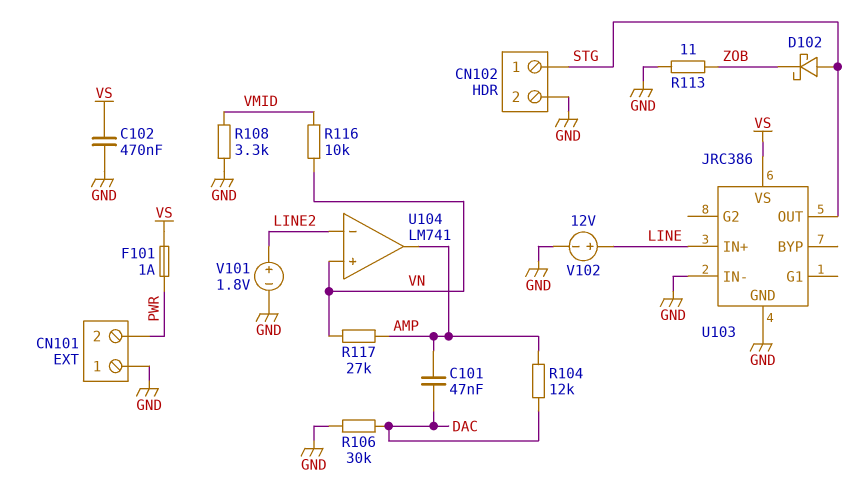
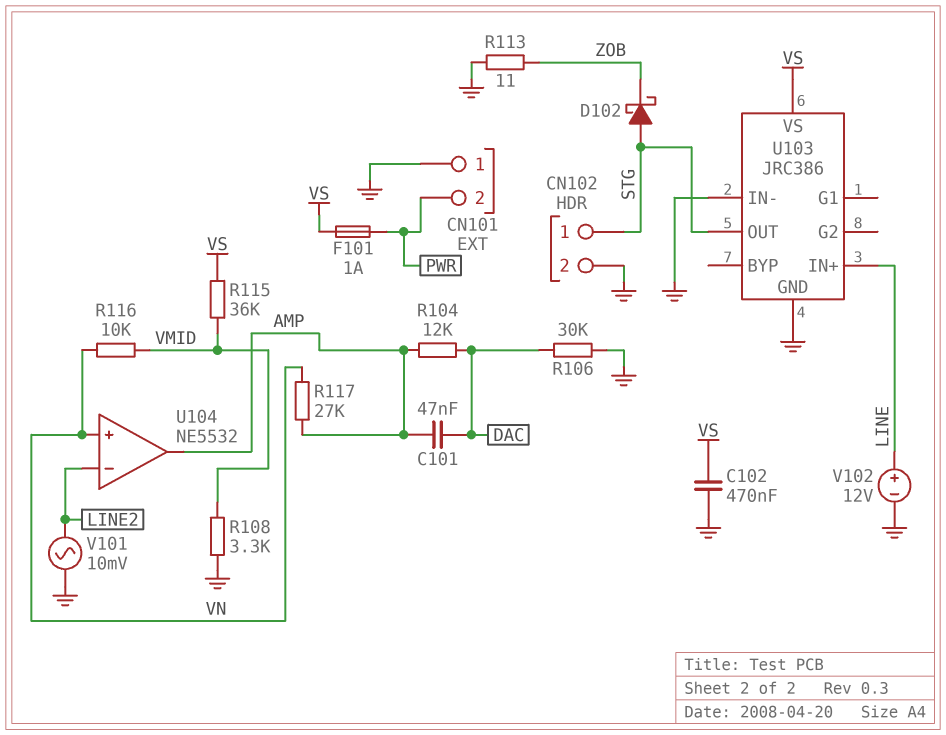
R115: none -> 36k (VMID, VS)
U104: LM741 -> NE5532
V101: 1.8V (plus LINE2, minus GND) -> AC 10mV (GND, LINE2)

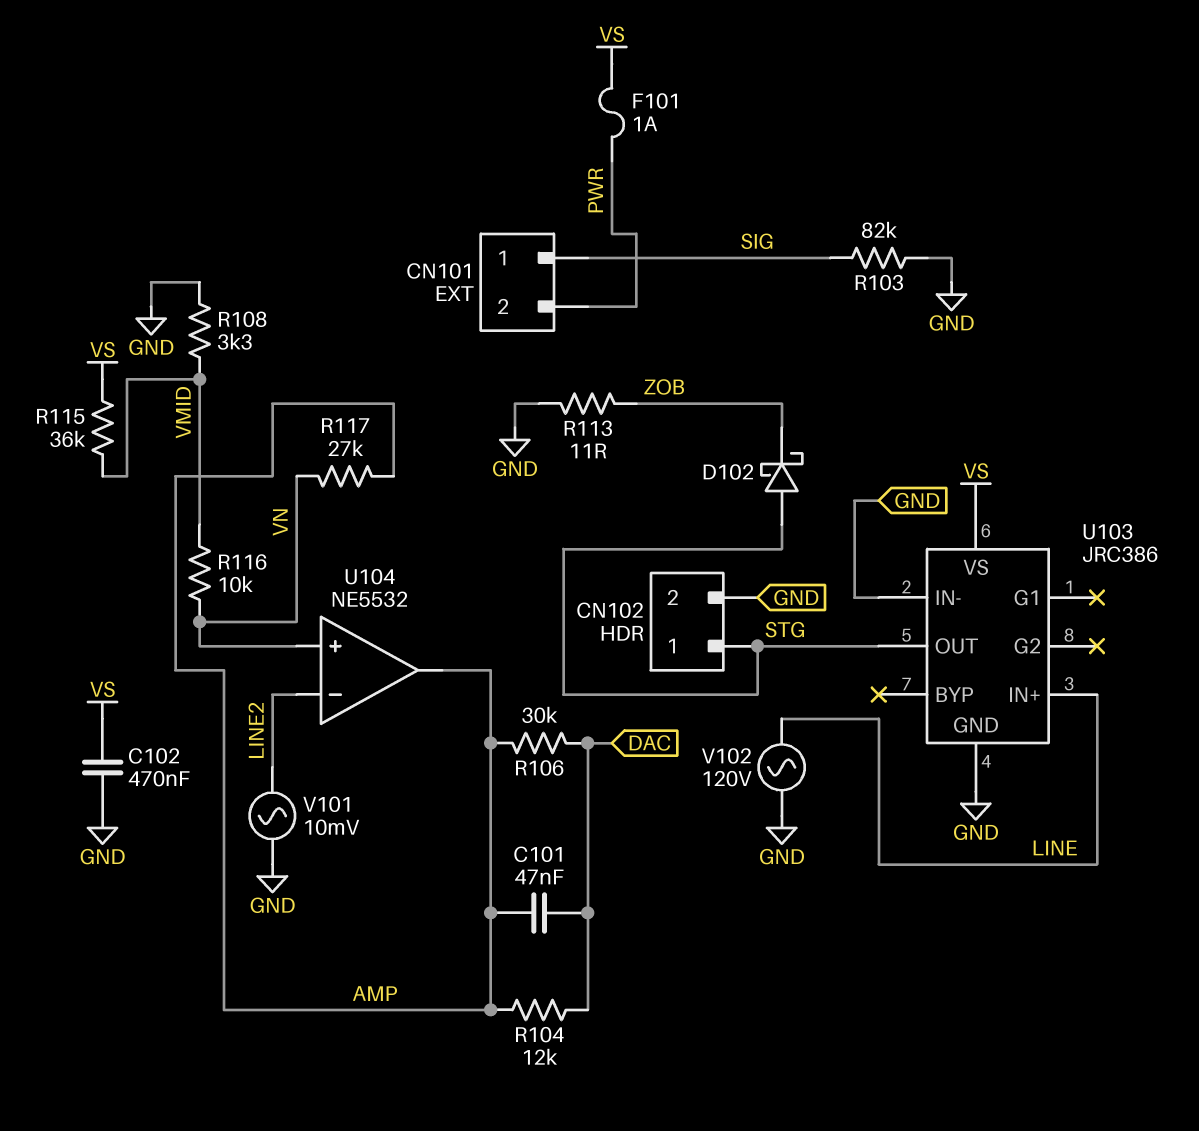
CN101 pin 1: GND -> SIG
R103: none -> 82k (GND, SIG)
R106: 30k (DAC, GND) -> 30k (AMP, DAC)
V102: 12V (plus LINE, minus GND) -> AC 120V (GND, LINE)

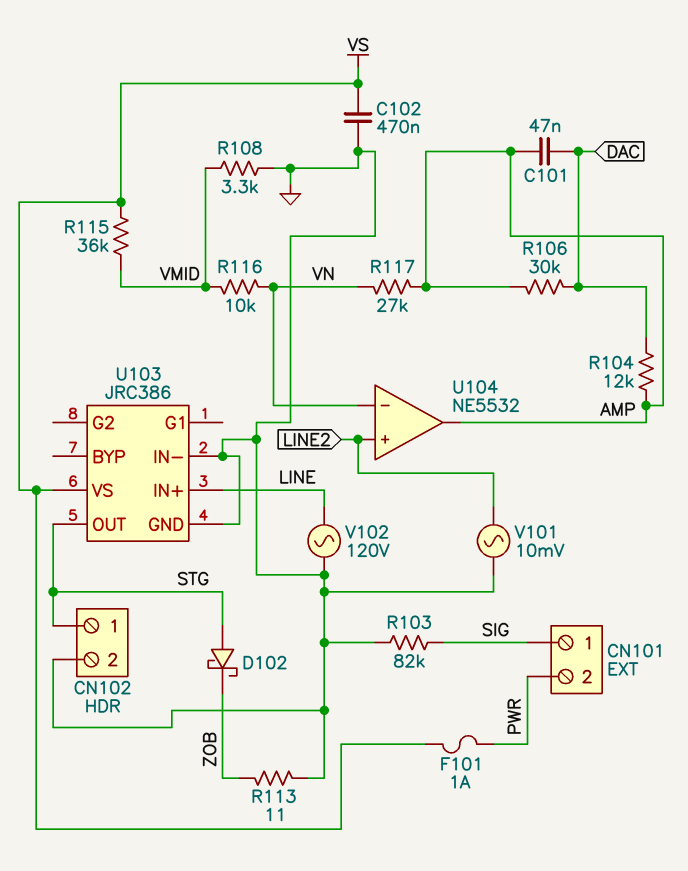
U104 pin in+: VN -> LINE2
U104 pin in-: LINE2 -> VN

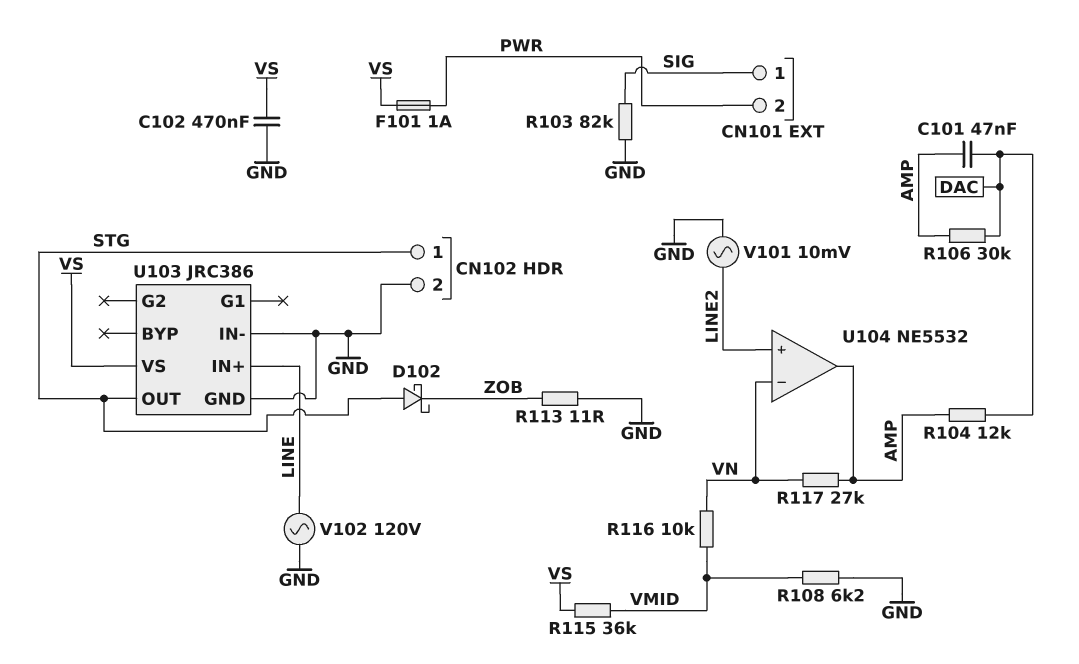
R108: 3.3k (GND, VMID) -> 6.2k (GND, VMID)

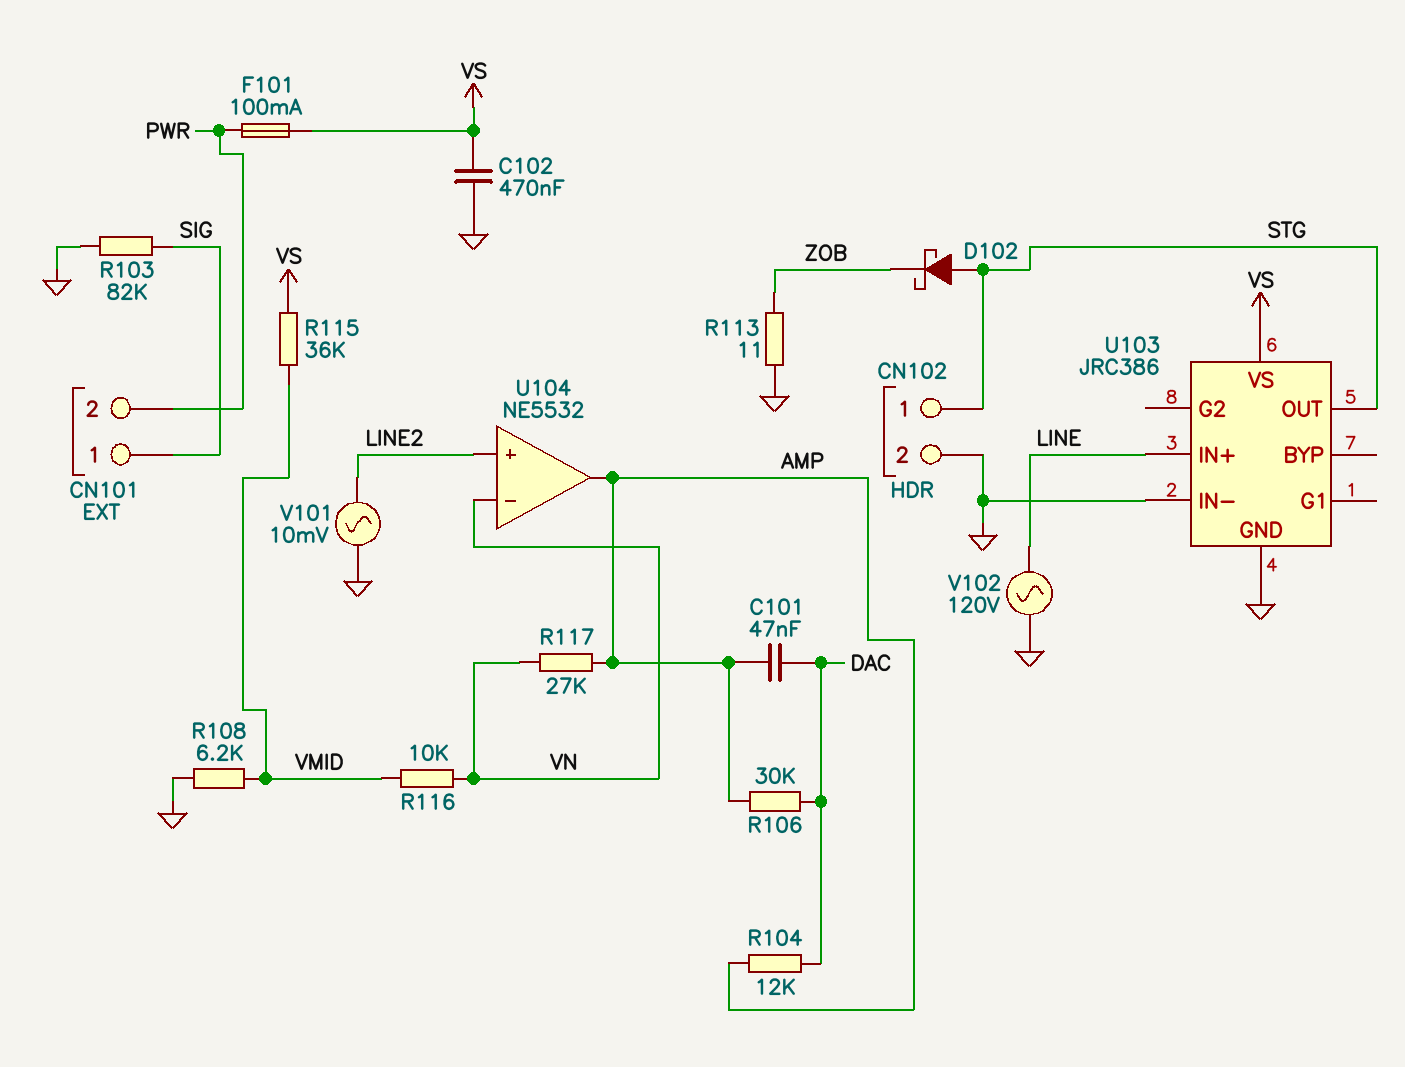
F101: 1A (PWR, VS) -> 100mA (PWR, VS)

